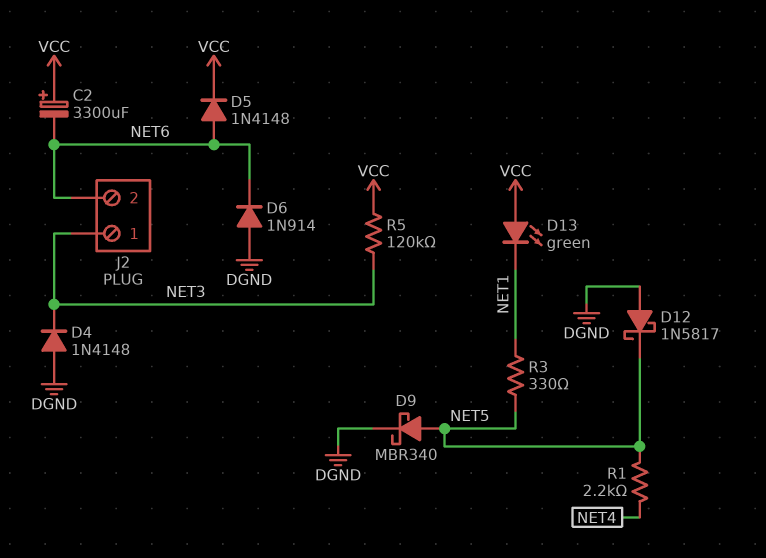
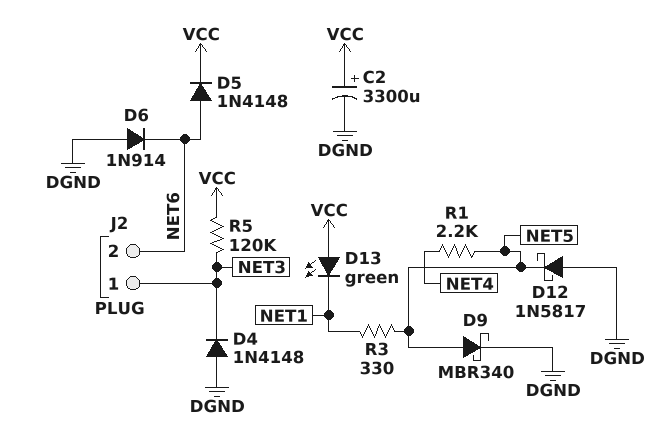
C2: 3300uF (plus VCC, minus NET6) -> 3300uF (plus VCC, minus DGND)

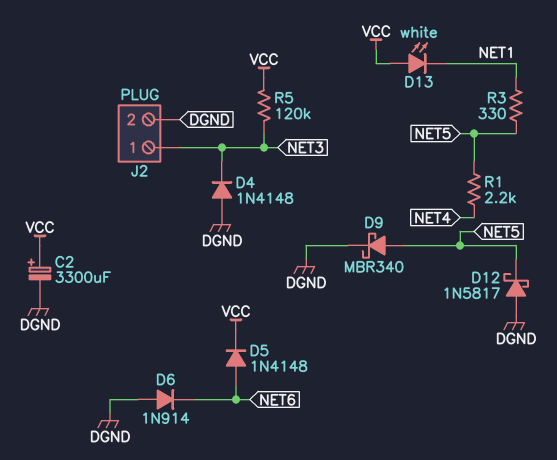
D13: LED green (A VCC, K NET1) -> LED white (A VCC, K NET1)
J2 pin 2: NET6 -> DGND

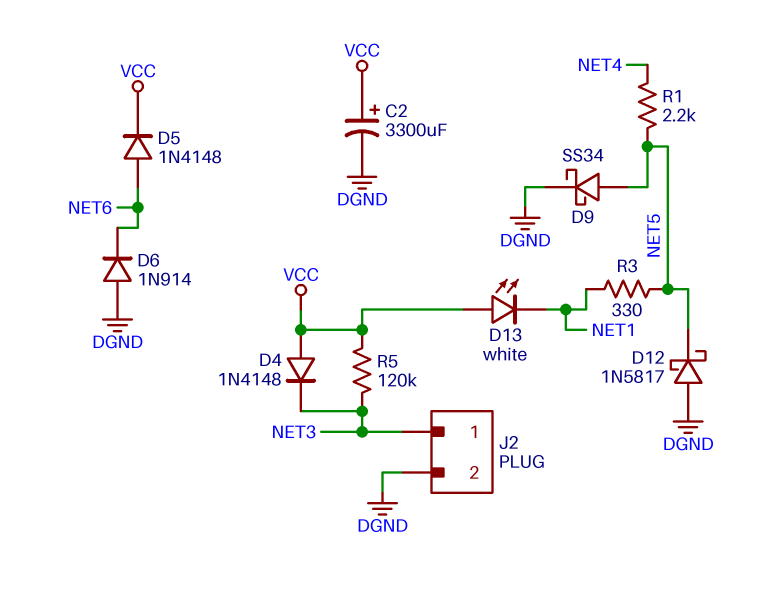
D4: diode 1N4148 (A DGND, K NET3) -> diode 1N4148 (A VCC, K NET3)
D9: schottky MBR340 (A NET5, K DGND) -> schottky SS34 (A NET5, K DGND)

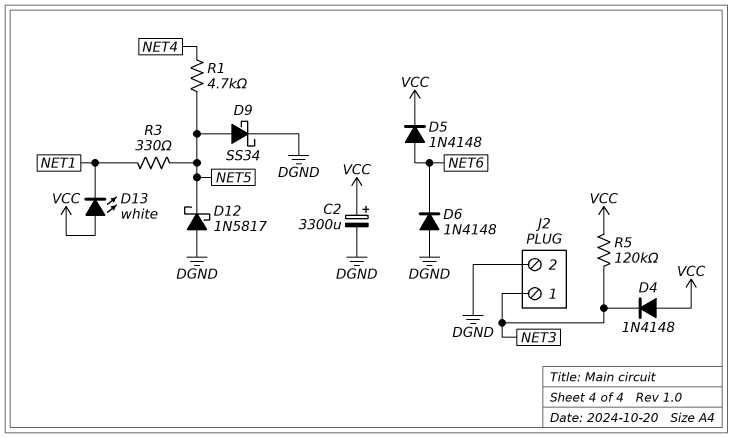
D6: diode 1N914 (A DGND, K NET6) -> diode 1N4148 (A DGND, K NET6)
R1: 2.2k (NET4, NET5) -> 4.7k (NET4, NET5)

